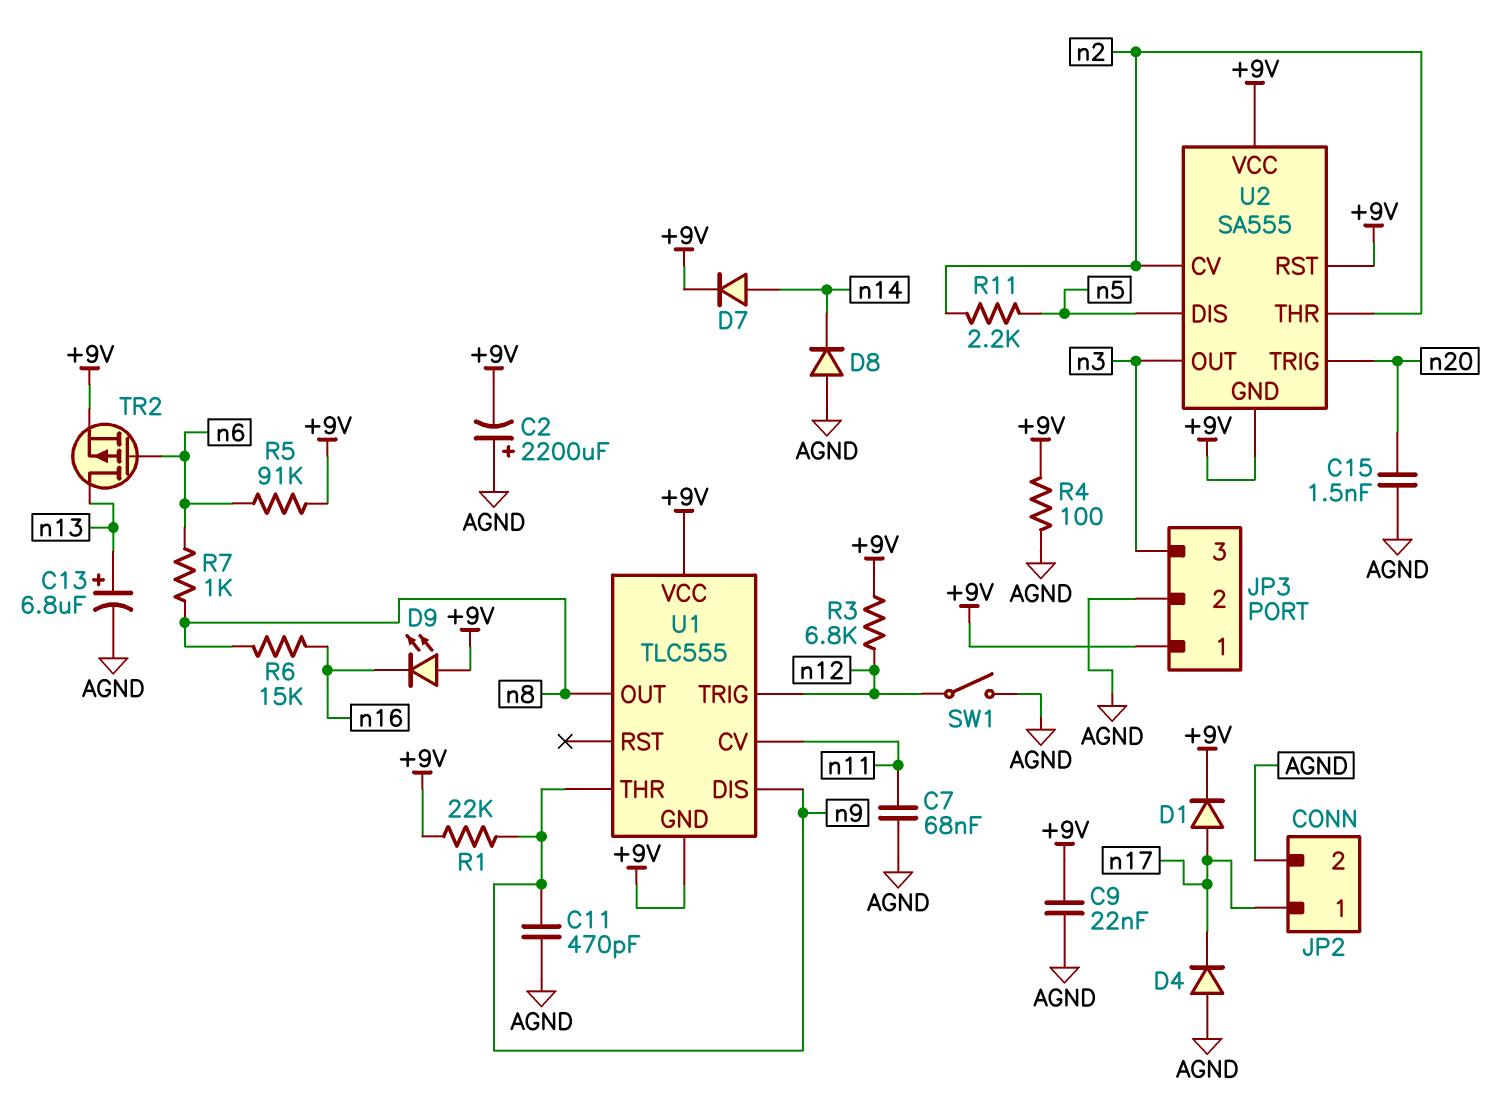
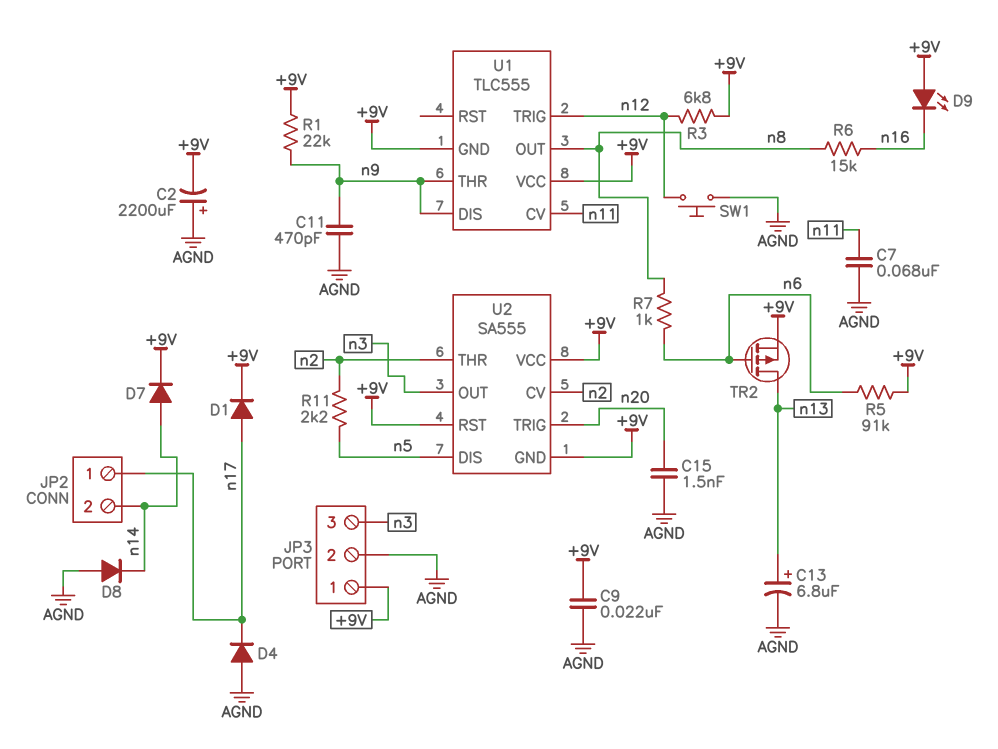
JP2 pin 2: AGND -> n14
R4: 100 (+9V, AGND) -> none
SW1: switch (AGND, n12) -> button (AGND, n12)

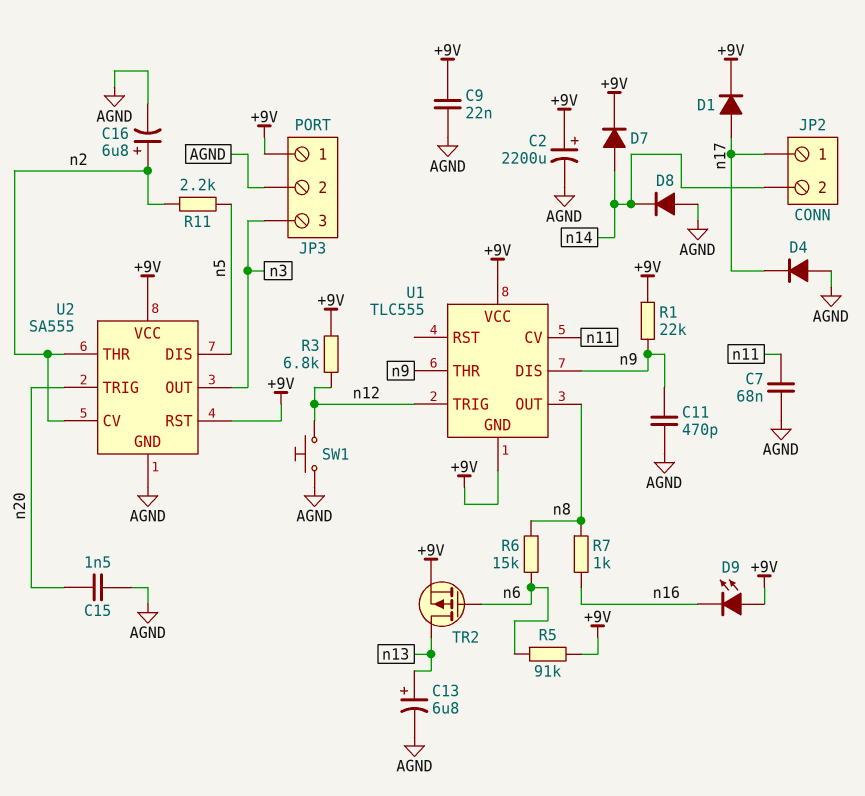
C2: 2200uF (plus AGND, minus +9V) -> 2200uF (plus +9V, minus AGND)
C16: none -> 6.8uF (plus n2, minus AGND)
R6: 15k (n8, n16) -> 15k (n6, n8)
R7: 1k (n6, n8) -> 1k (n8, n16)
U2 pin GND: +9V -> AGND

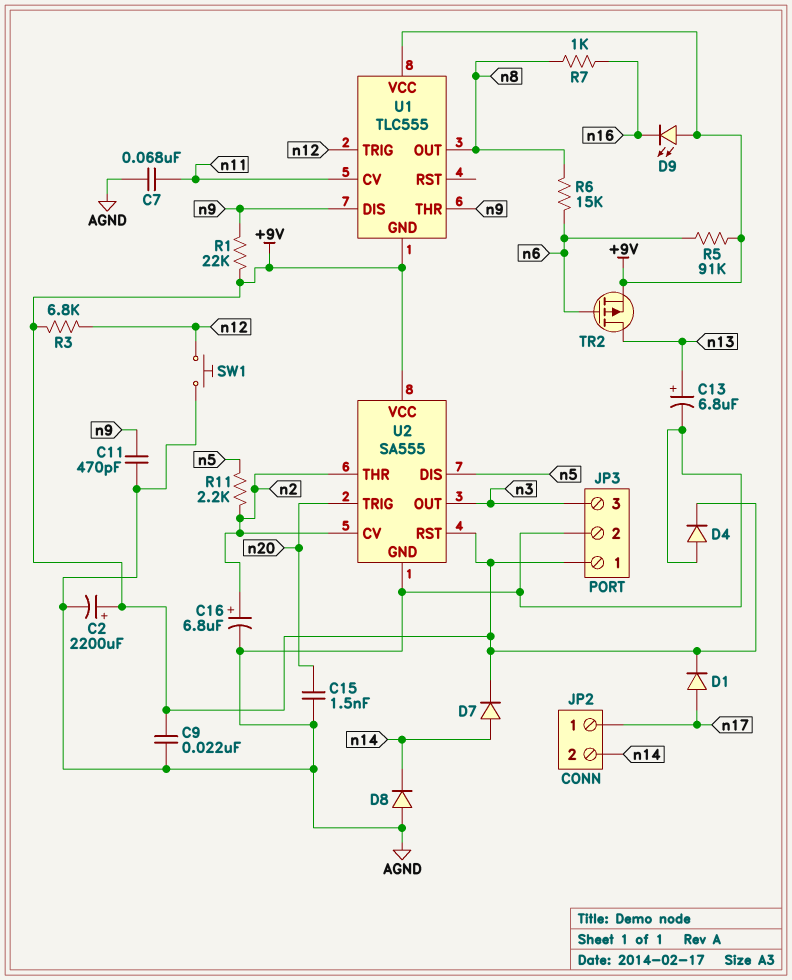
D4: diode (A AGND, K n17) -> diode (A AGND, K +9V)

